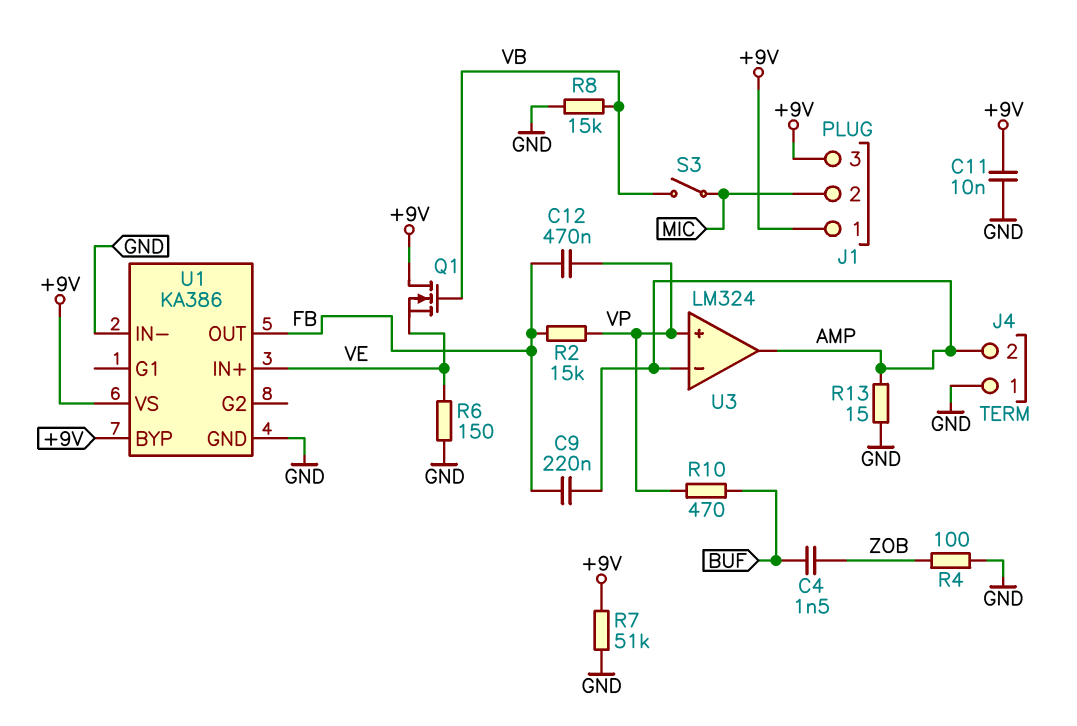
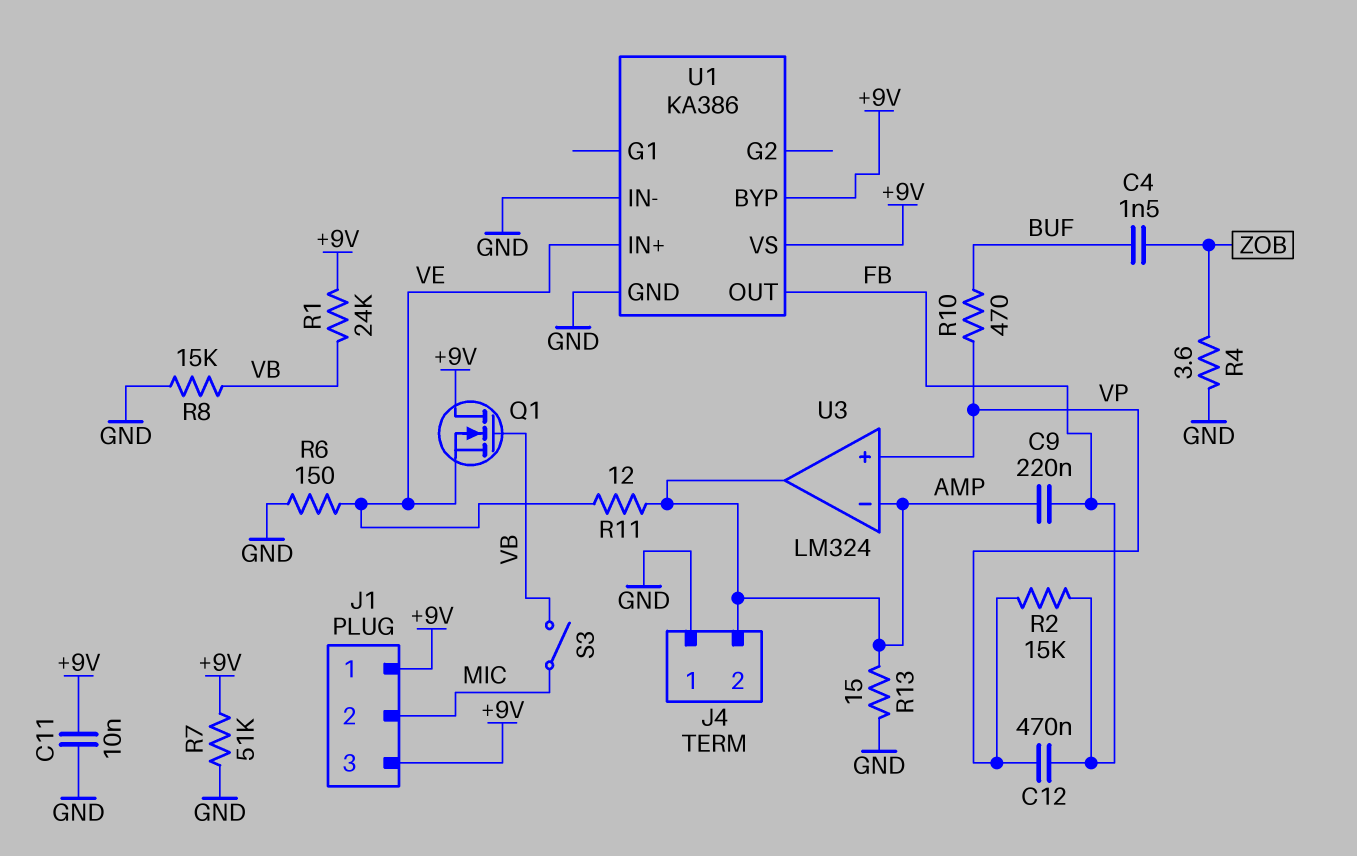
R1: none -> 24k (+9V, VB)
R4: 100 (GND, ZOB) -> 3.6 (GND, ZOB)
R11: none -> 12 (AMP, VE)

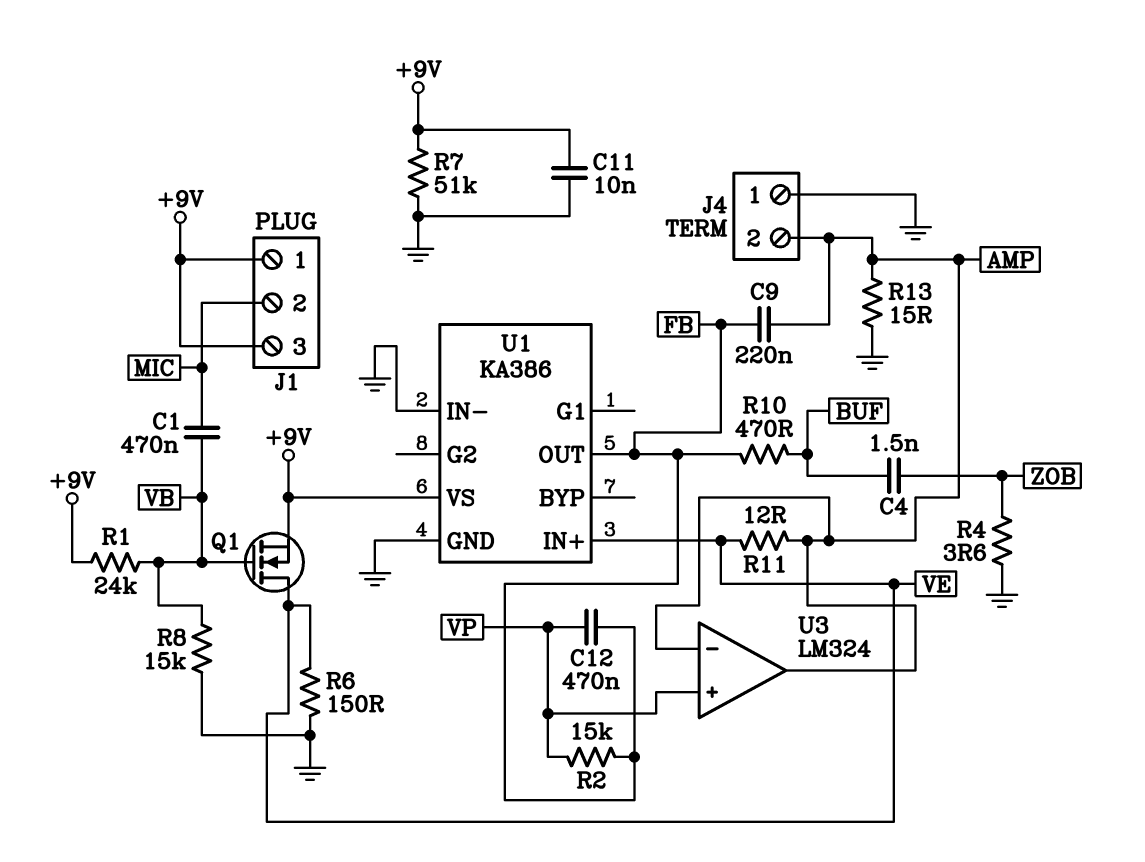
C1: none -> 470nF (MIC, VB)
Q1: NMOS (G VB, D +9V, S VE) -> NMOS (G VB, D VE, S +9V)
R10: 470 (BUF, VP) -> 470 (BUF, FB)
S3: switch (MIC, VB) -> none
U1 pin BYP: +9V -> none

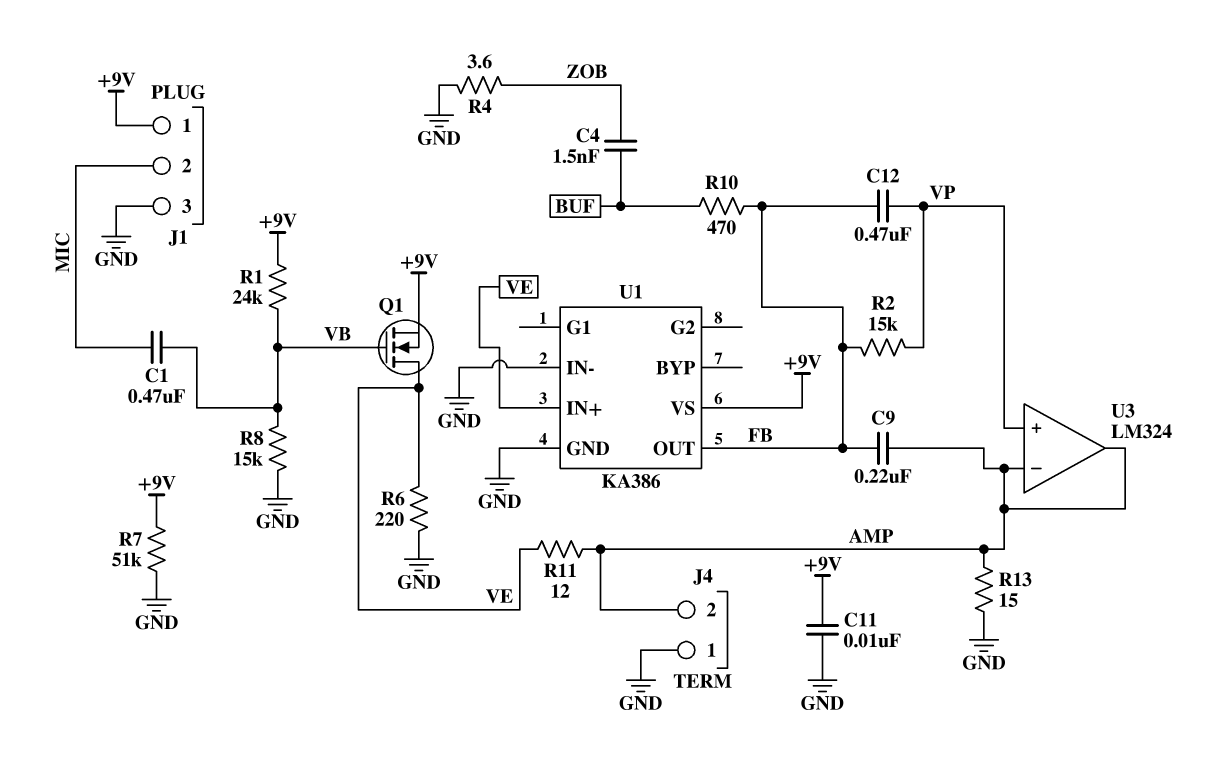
J1 pin 3: +9V -> GND
R6: 150 (GND, VE) -> 220 (GND, VE)

